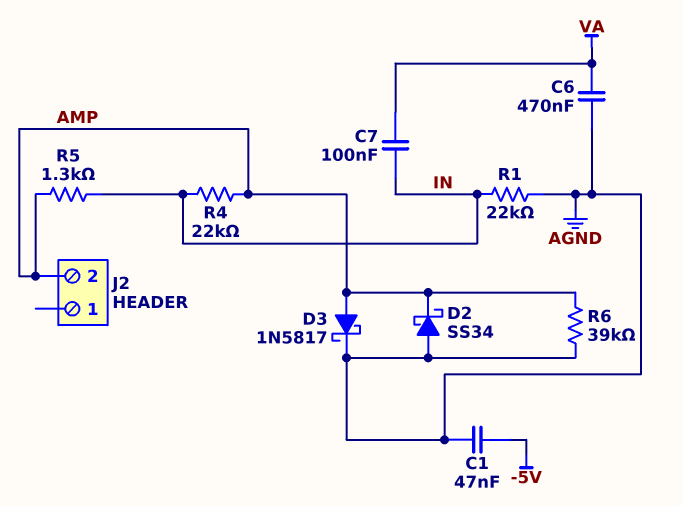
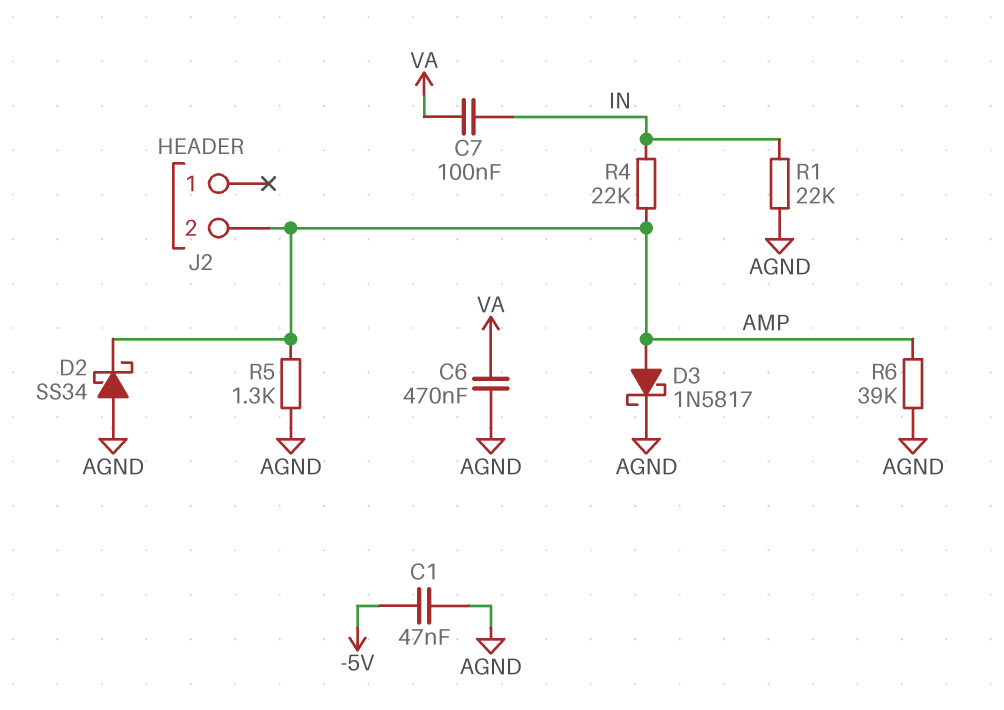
R5: 1.3k (AMP, IN) -> 1.3k (AGND, AMP)

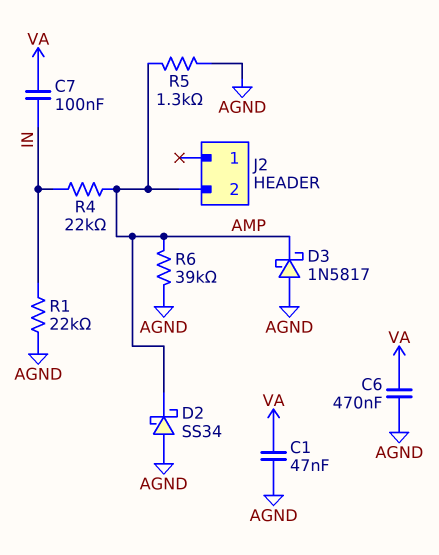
C1: 47nF (-5V, AGND) -> 47nF (AGND, VA)
D3: schottky 1N5817 (A AMP, K AGND) -> schottky 1N5817 (A AGND, K AMP)

